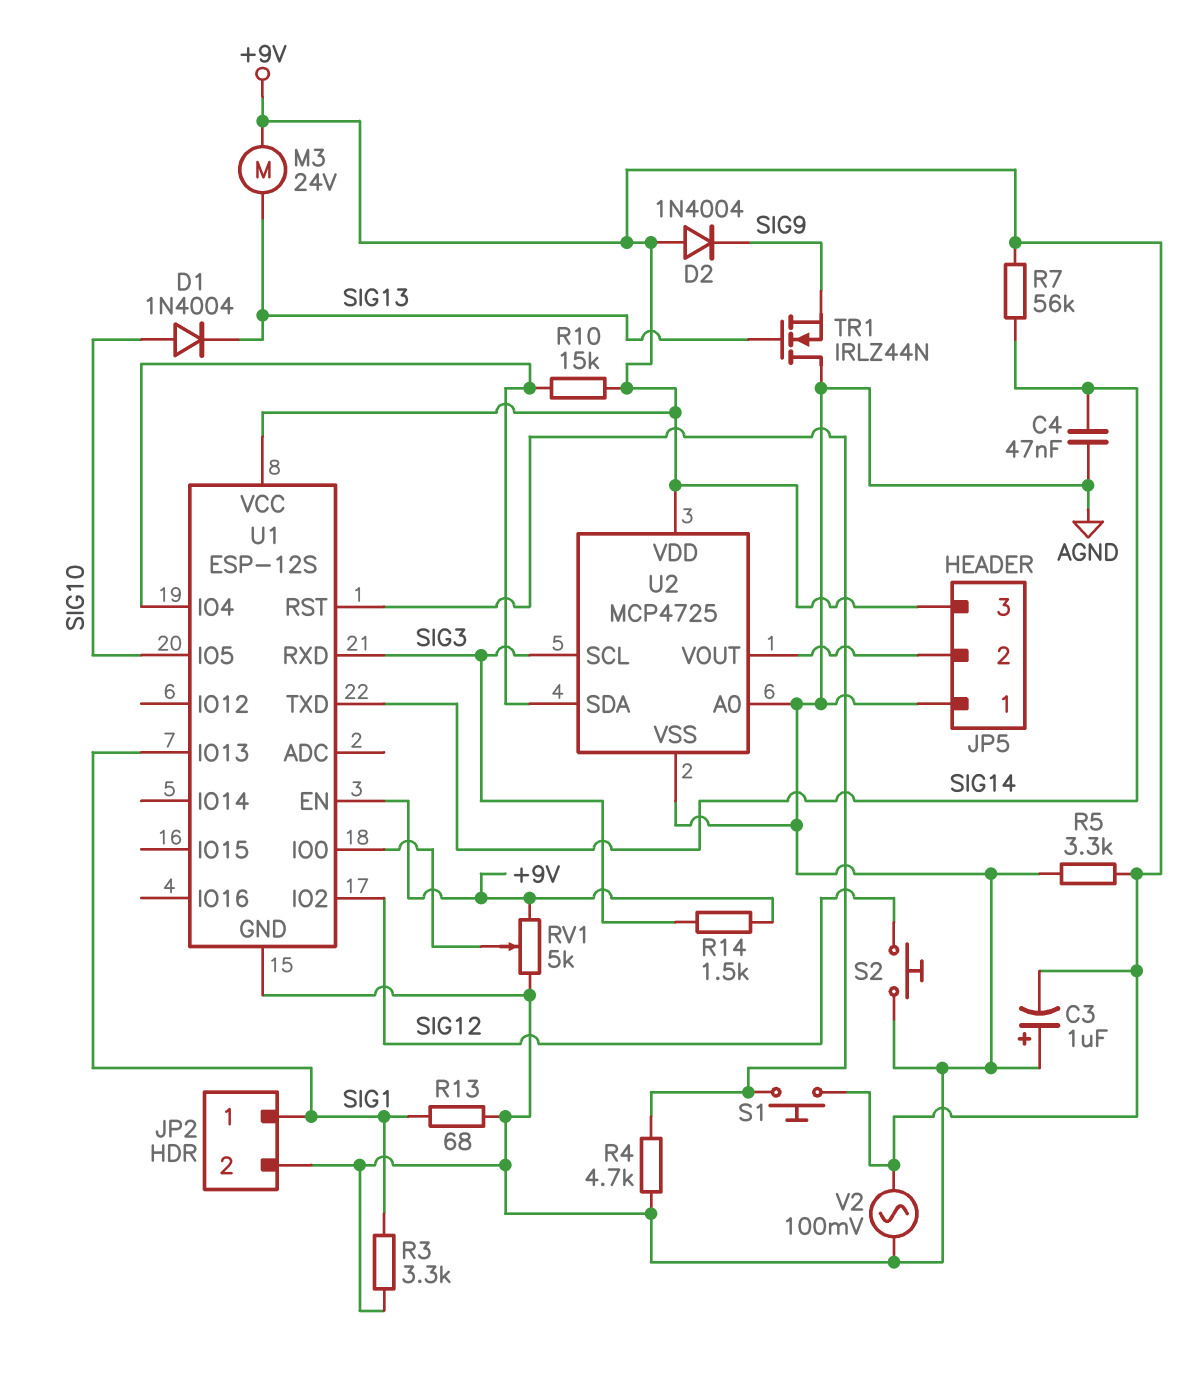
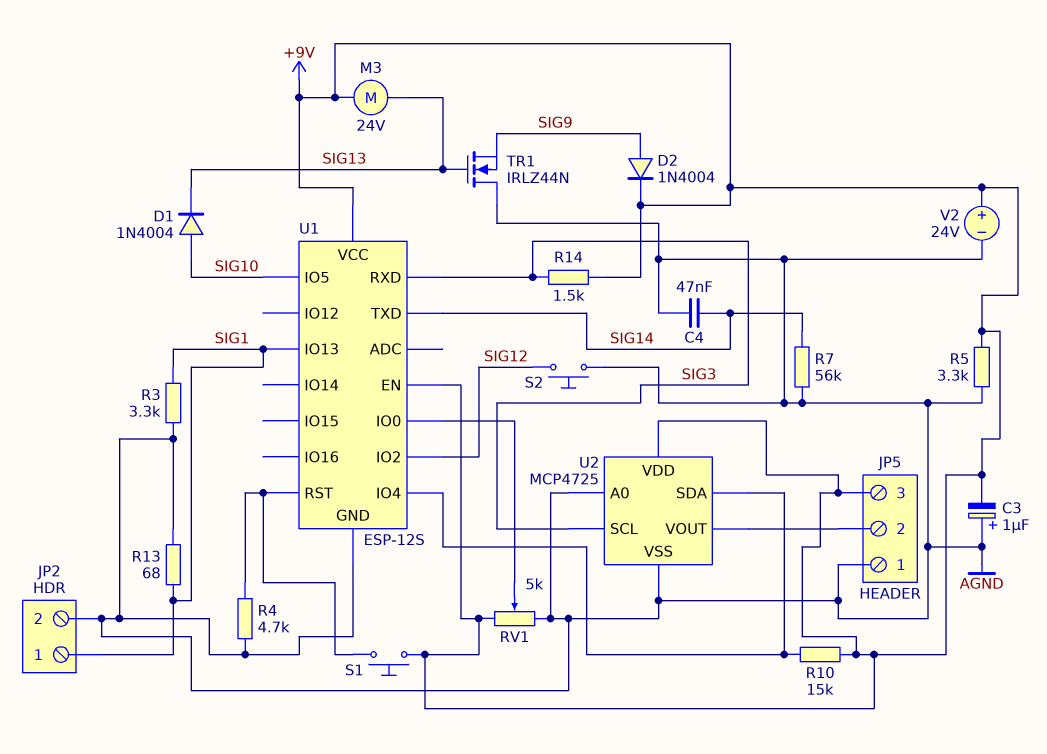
D2: diode 1N4004 (A +9V, K SIG9) -> diode 1N4004 (A SIG9, K +9V)
R7: 56k (+9V, SIG14) -> 56k (AGND, SIG14)
V2: AC 100mV (+9V, AGND) -> 24V (plus +9V, minus AGND)

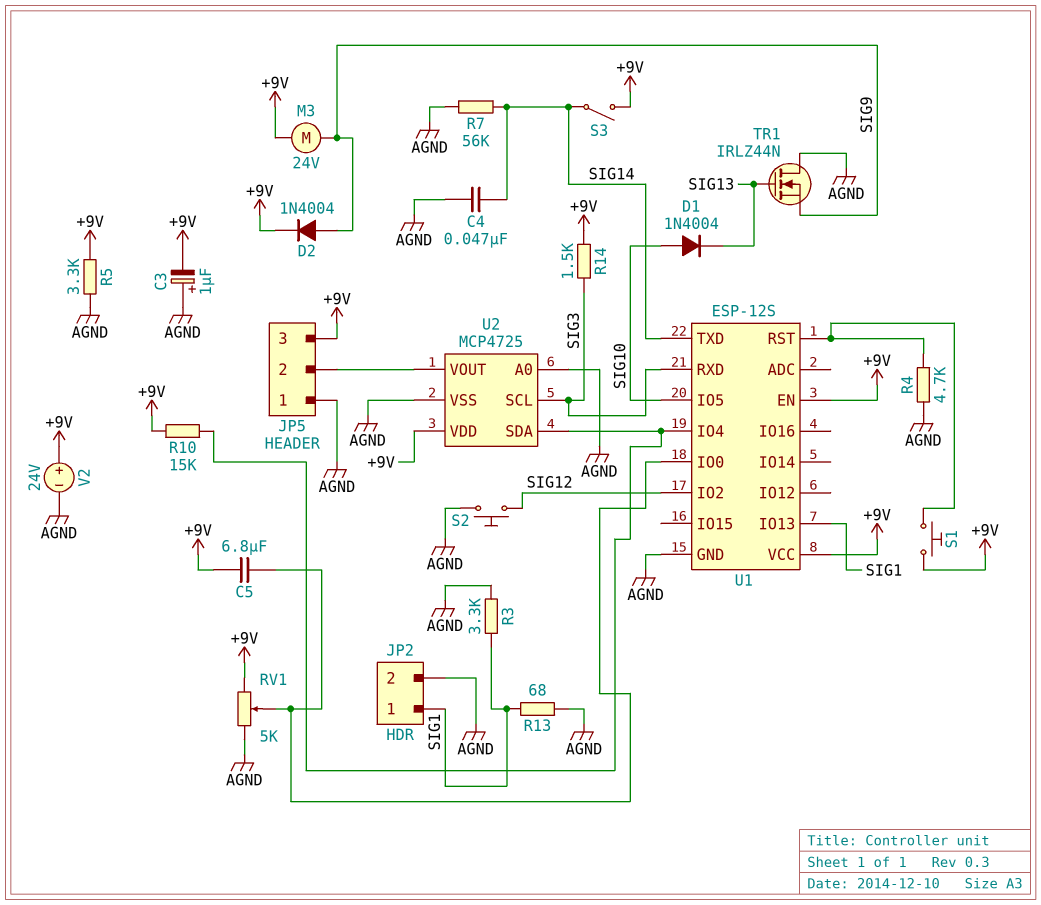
C5: none -> 6.8uF (+9V, U1/IO0)
M3: motor 24V (+9V, SIG13) -> motor 24V (+9V, SIG9)
S3: none -> switch (+9V, SIG14)

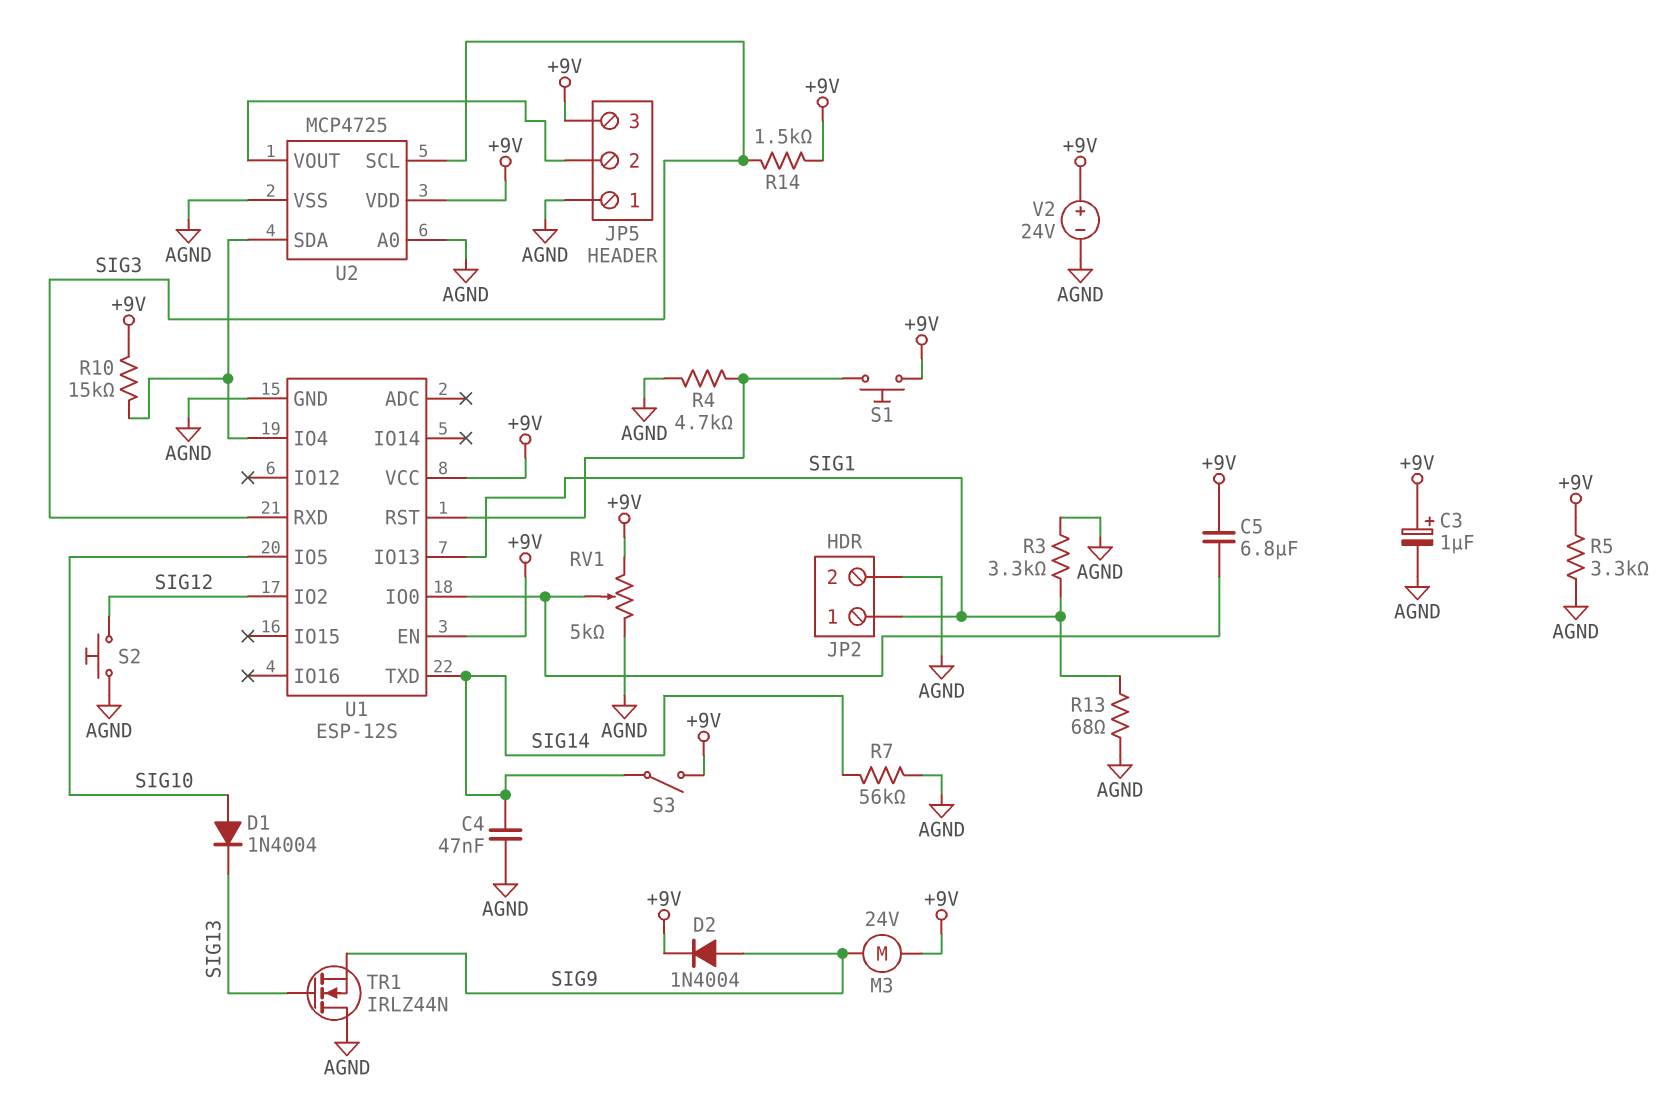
C3: 1uF (plus AGND, minus +9V) -> 1uF (plus +9V, minus AGND)

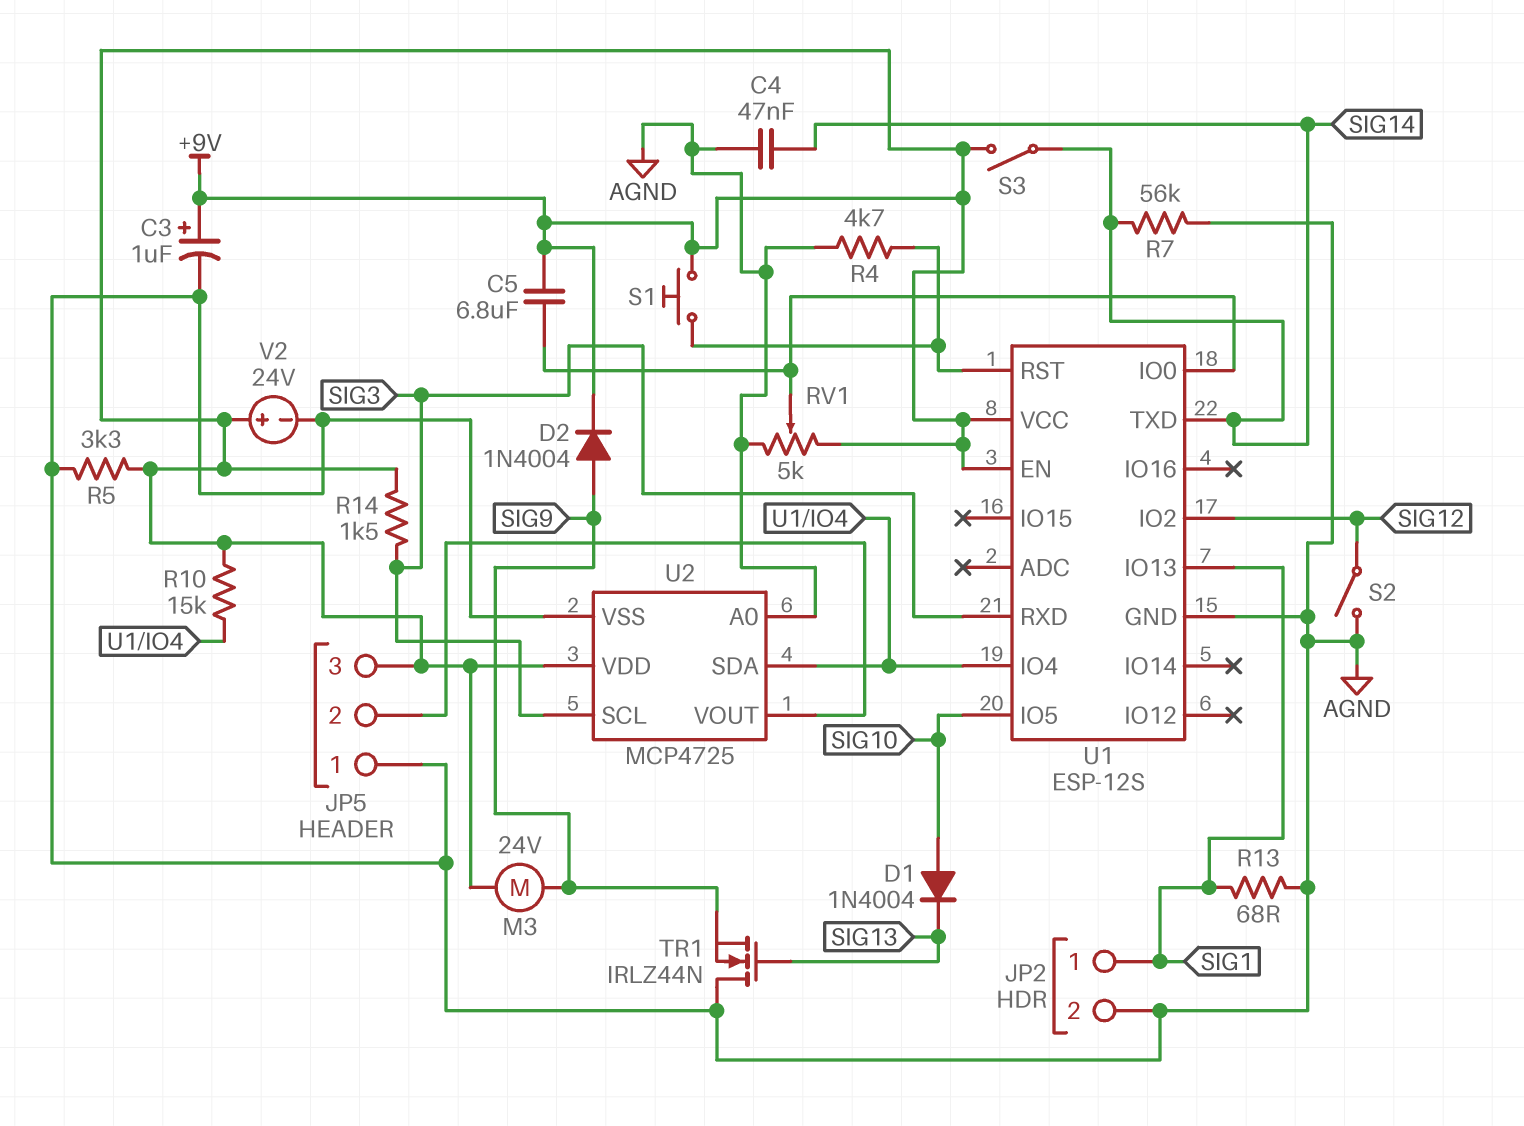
R3: 3.3k (AGND, SIG1) -> none
S2: button (AGND, SIG12) -> switch (AGND, SIG12)

